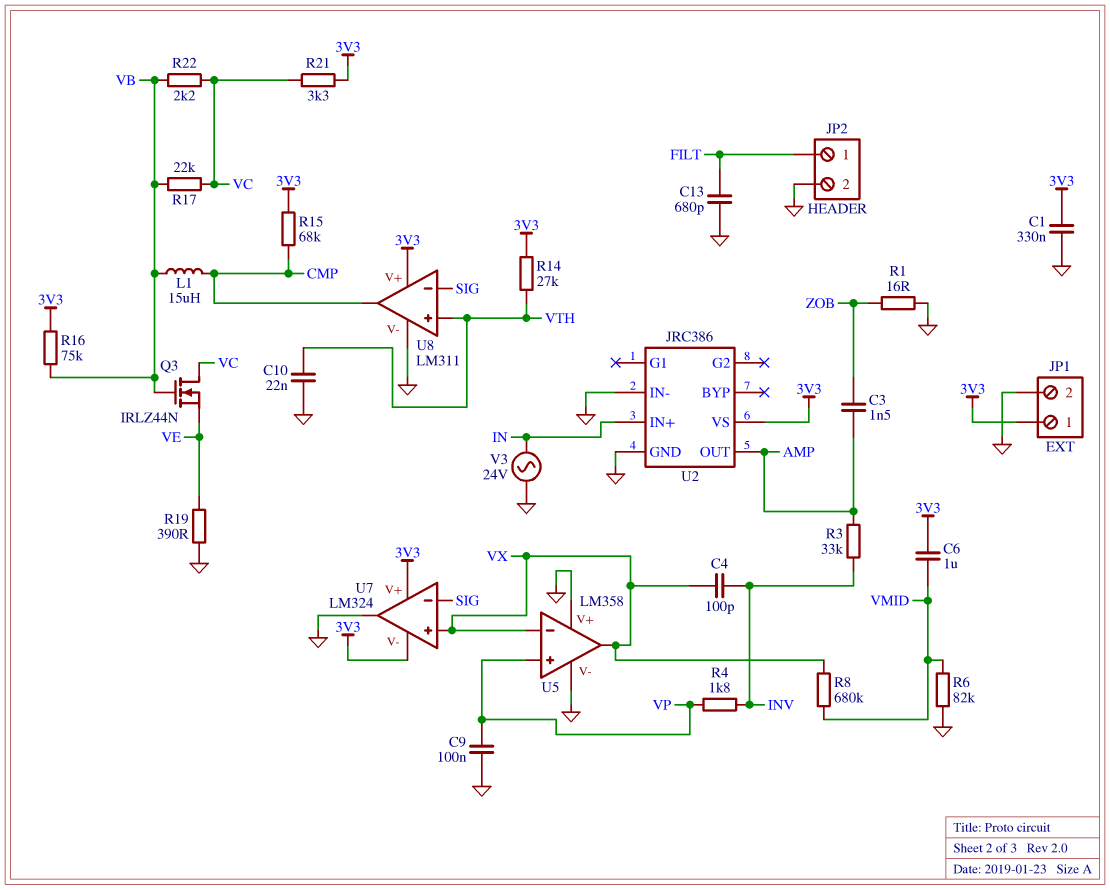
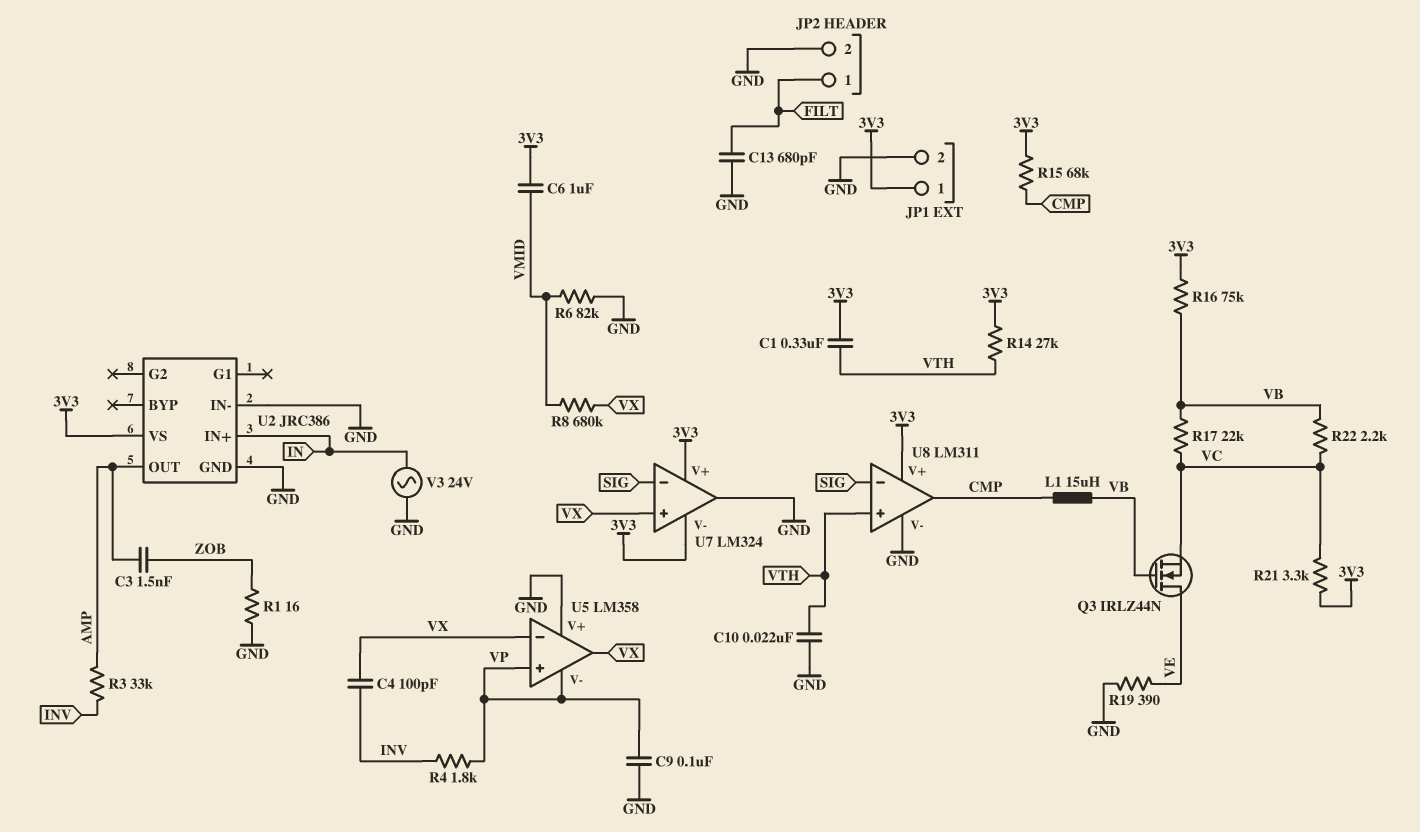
C1: 330nF (3V3, GND) -> 330nF (3V3, VTH)
Q3: NMOS IRLZ44N (G VB, D VC, S VE) -> NMOS IRLZ44N (G VB, D VE, S VC)
U5 pin V-: GND -> VP

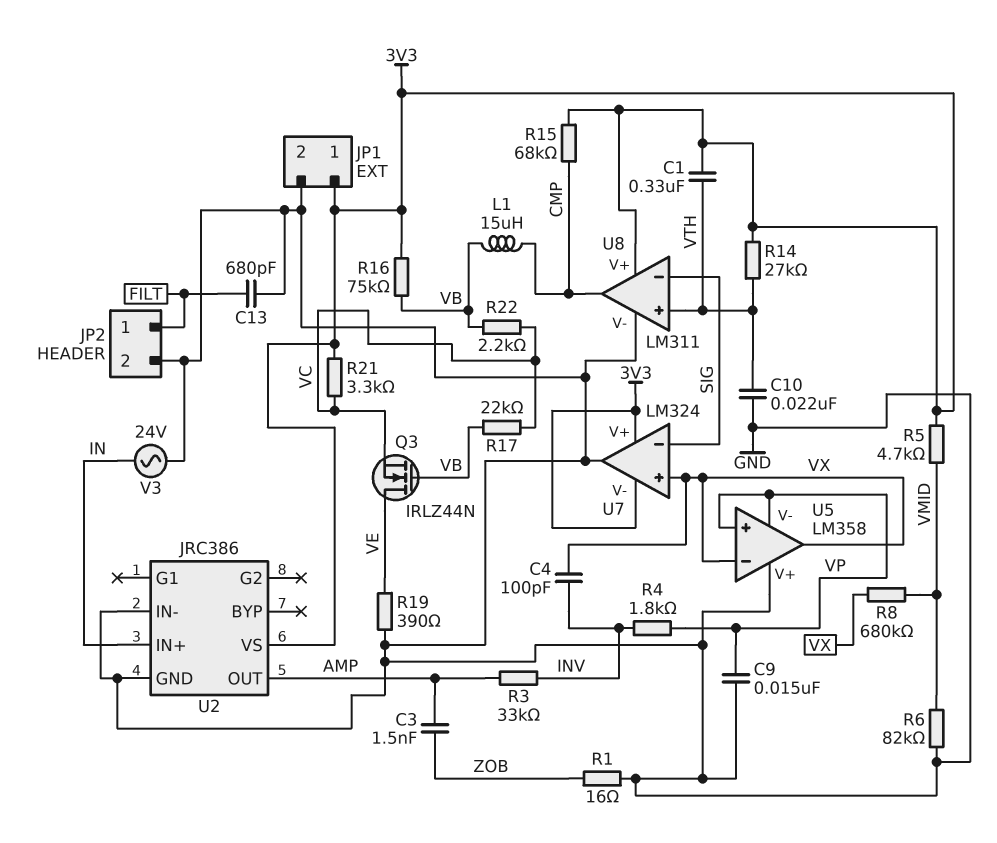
C6: 1uF (3V3, VMID) -> none
C9: 100nF (GND, VP) -> 15nF (GND, VP)
R5: none -> 4.7k (3V3, VMID)

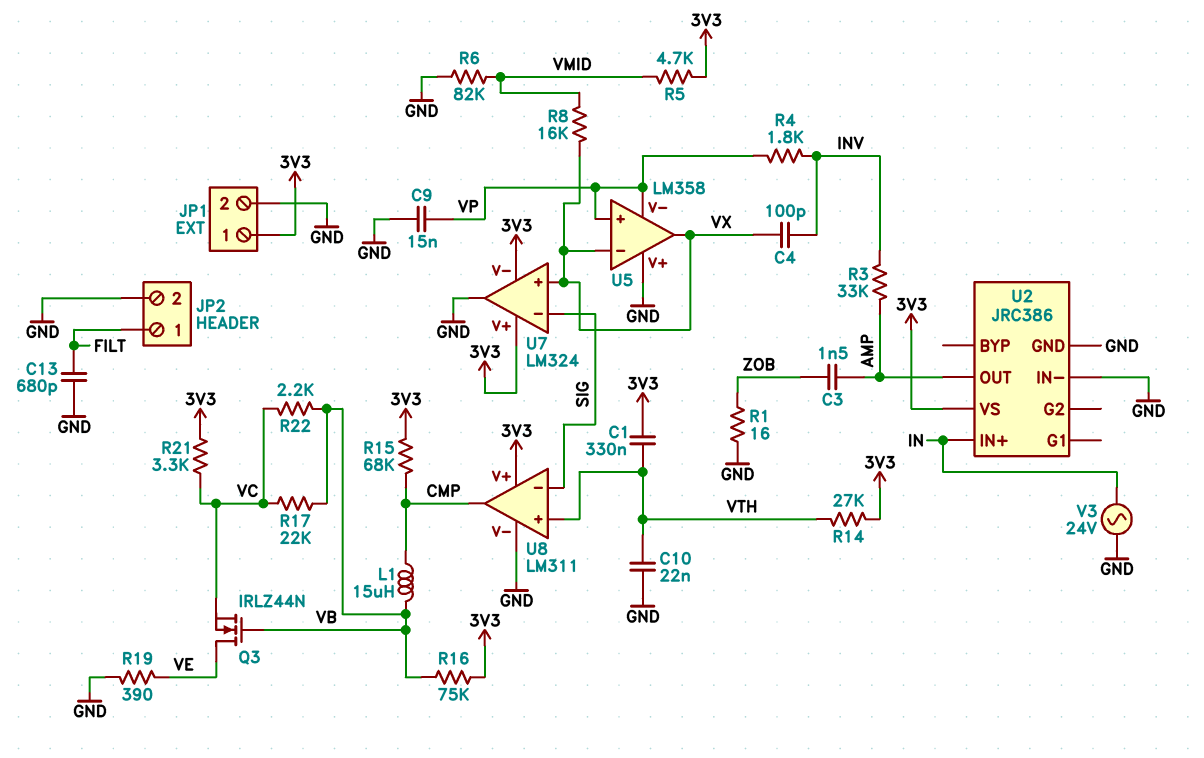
R8: 680k (VMID, VX) -> 16k (VMID, VX)

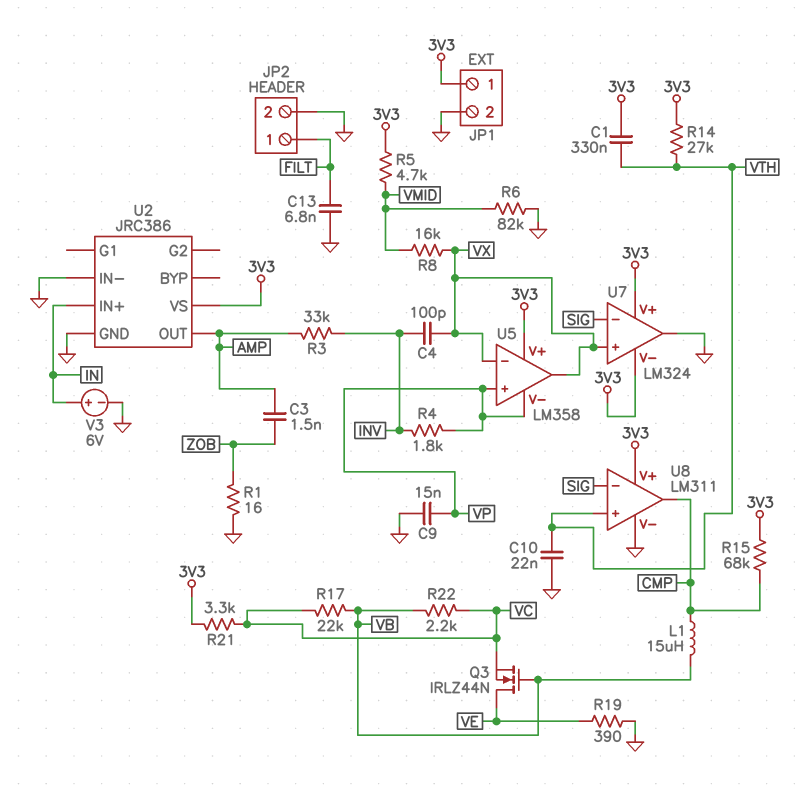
C13: 680pF (FILT, GND) -> 6.8nF (FILT, GND)
R16: 75k (3V3, VB) -> none
U5 pin V+: GND -> 3V3
V3: AC 24V (GND, IN) -> 6V (plus IN, minus GND)

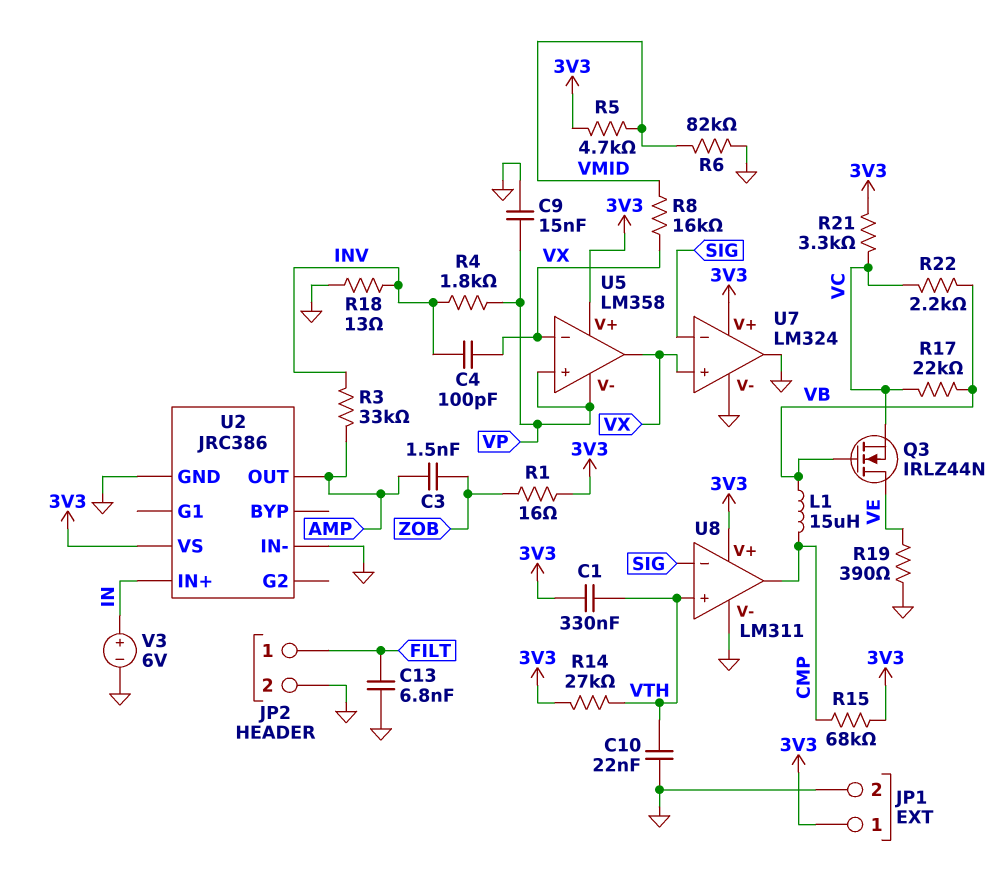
R1: 16 (GND, ZOB) -> 16 (3V3, ZOB)
R18: none -> 13 (GND, INV)
U7 pin V-: 3V3 -> GND

